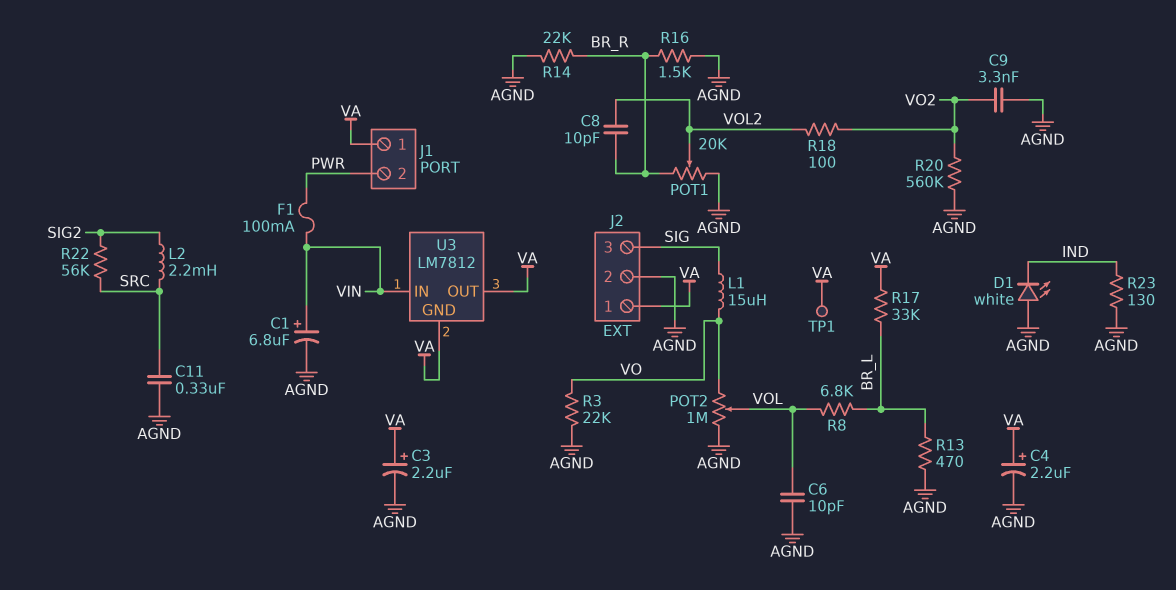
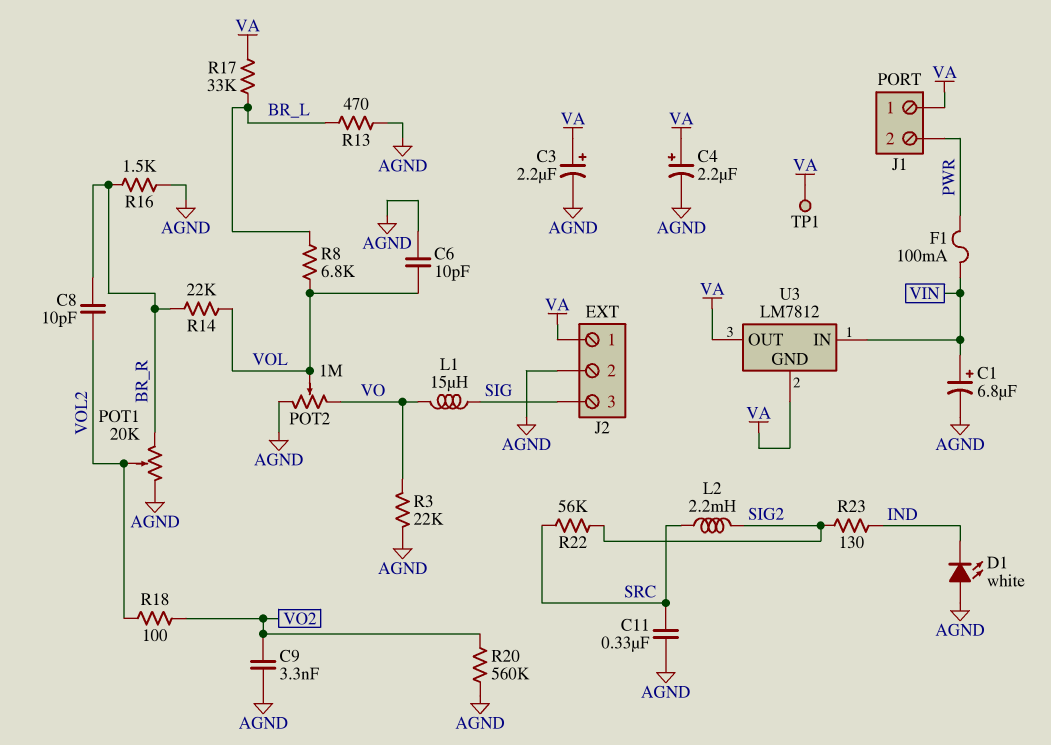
R14: 22k (AGND, BR_R) -> 22k (BR_R, VOL)
R23: 130 (AGND, IND) -> 130 (IND, SIG2)

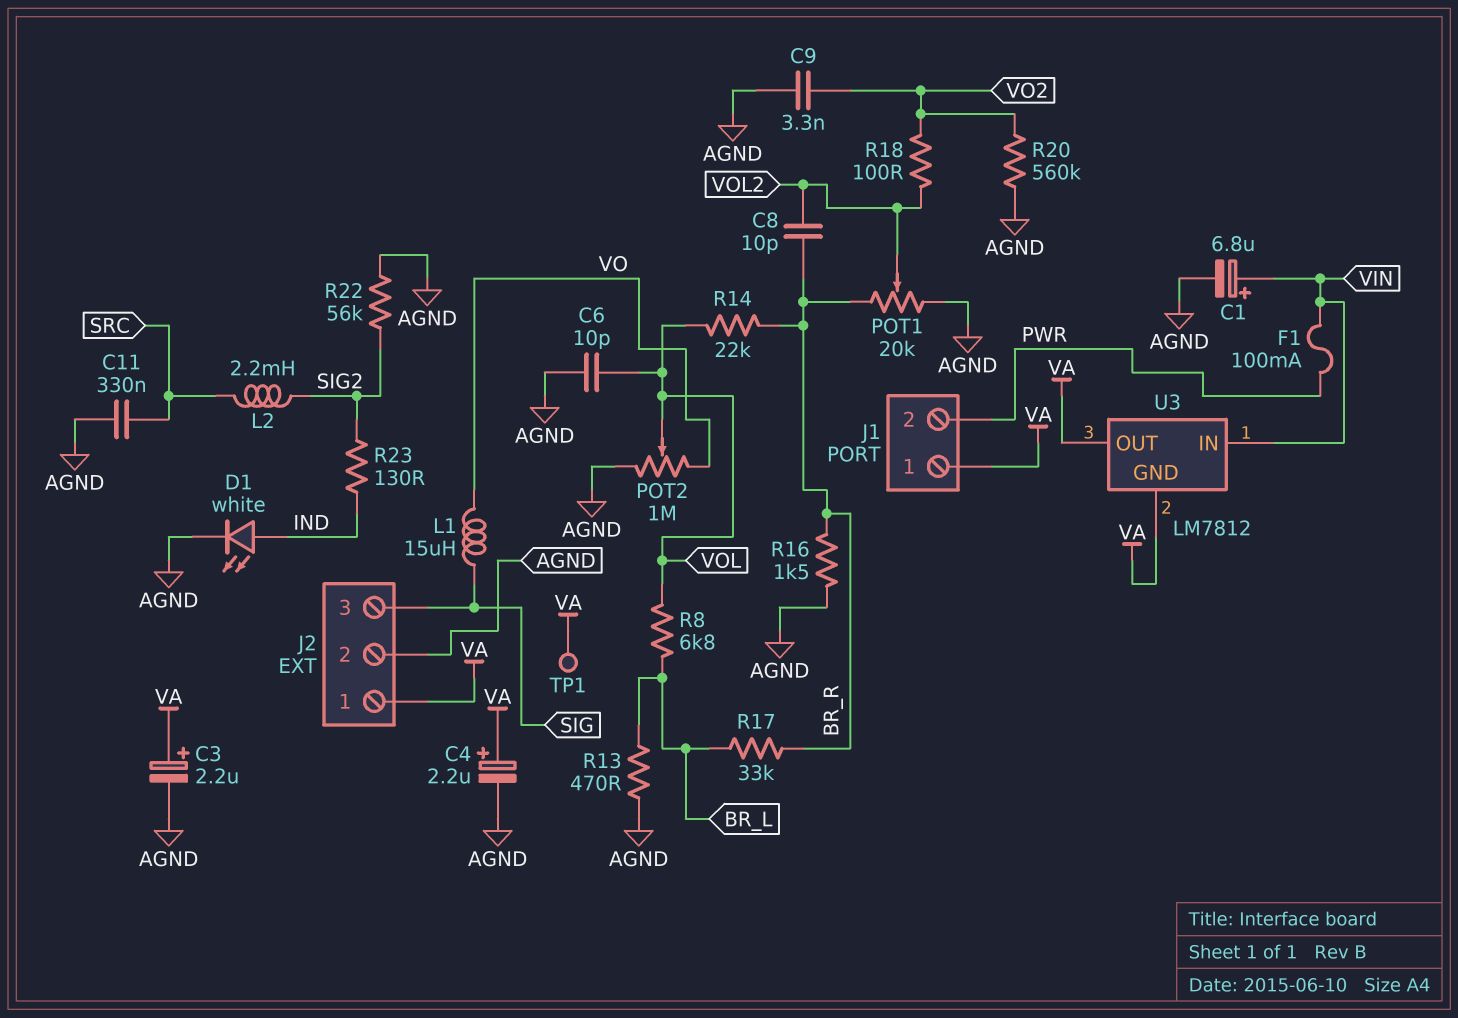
D1: LED white (A AGND, K IND) -> LED white (A IND, K AGND)
R3: 22k (AGND, VO) -> none
R17: 33k (BR_L, VA) -> 33k (BR_L, BR_R)
R22: 56k (SIG2, SRC) -> 56k (AGND, SIG2)

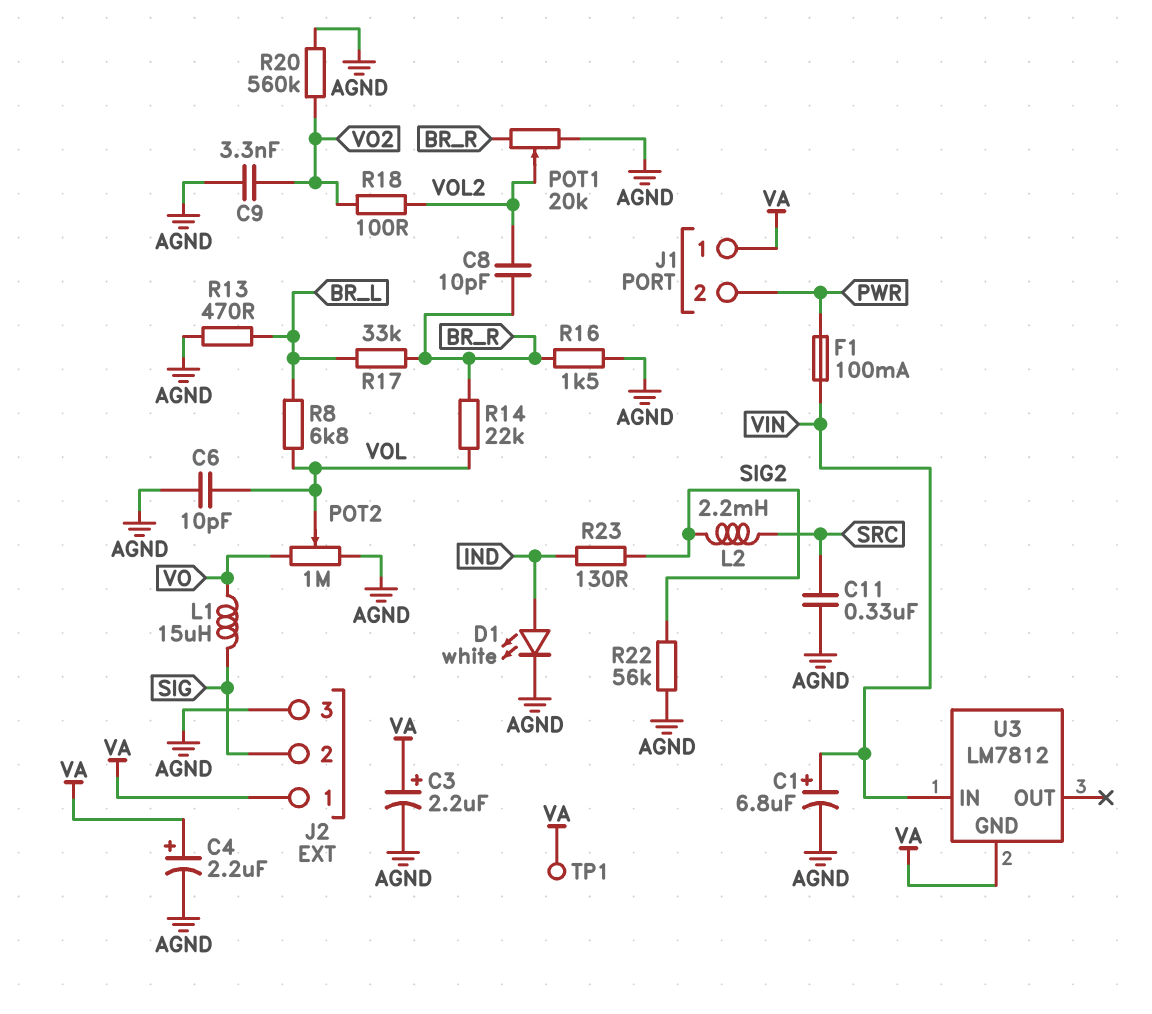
J2 pin 2: AGND -> SIG
J2 pin 3: SIG -> AGND
U3 pin OUT: VA -> none

